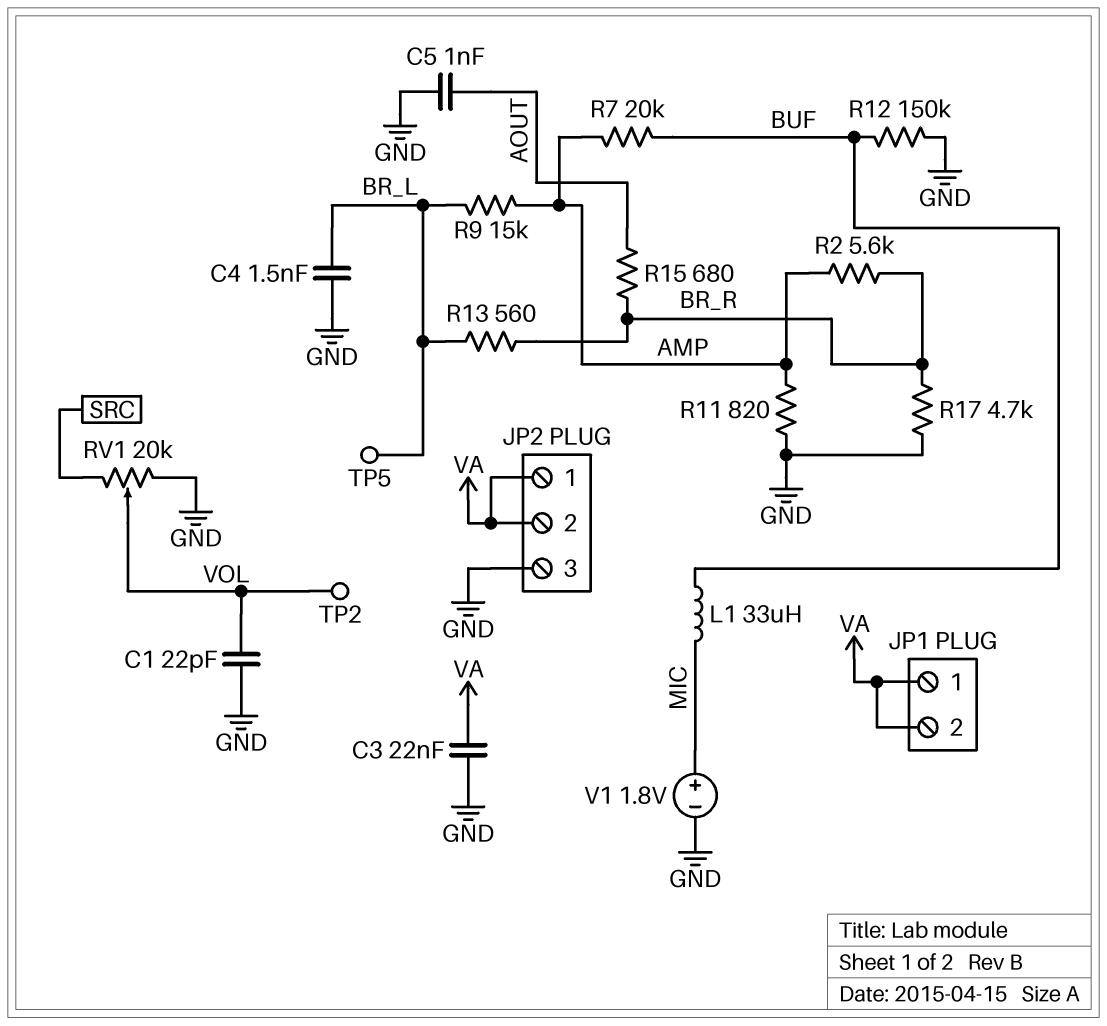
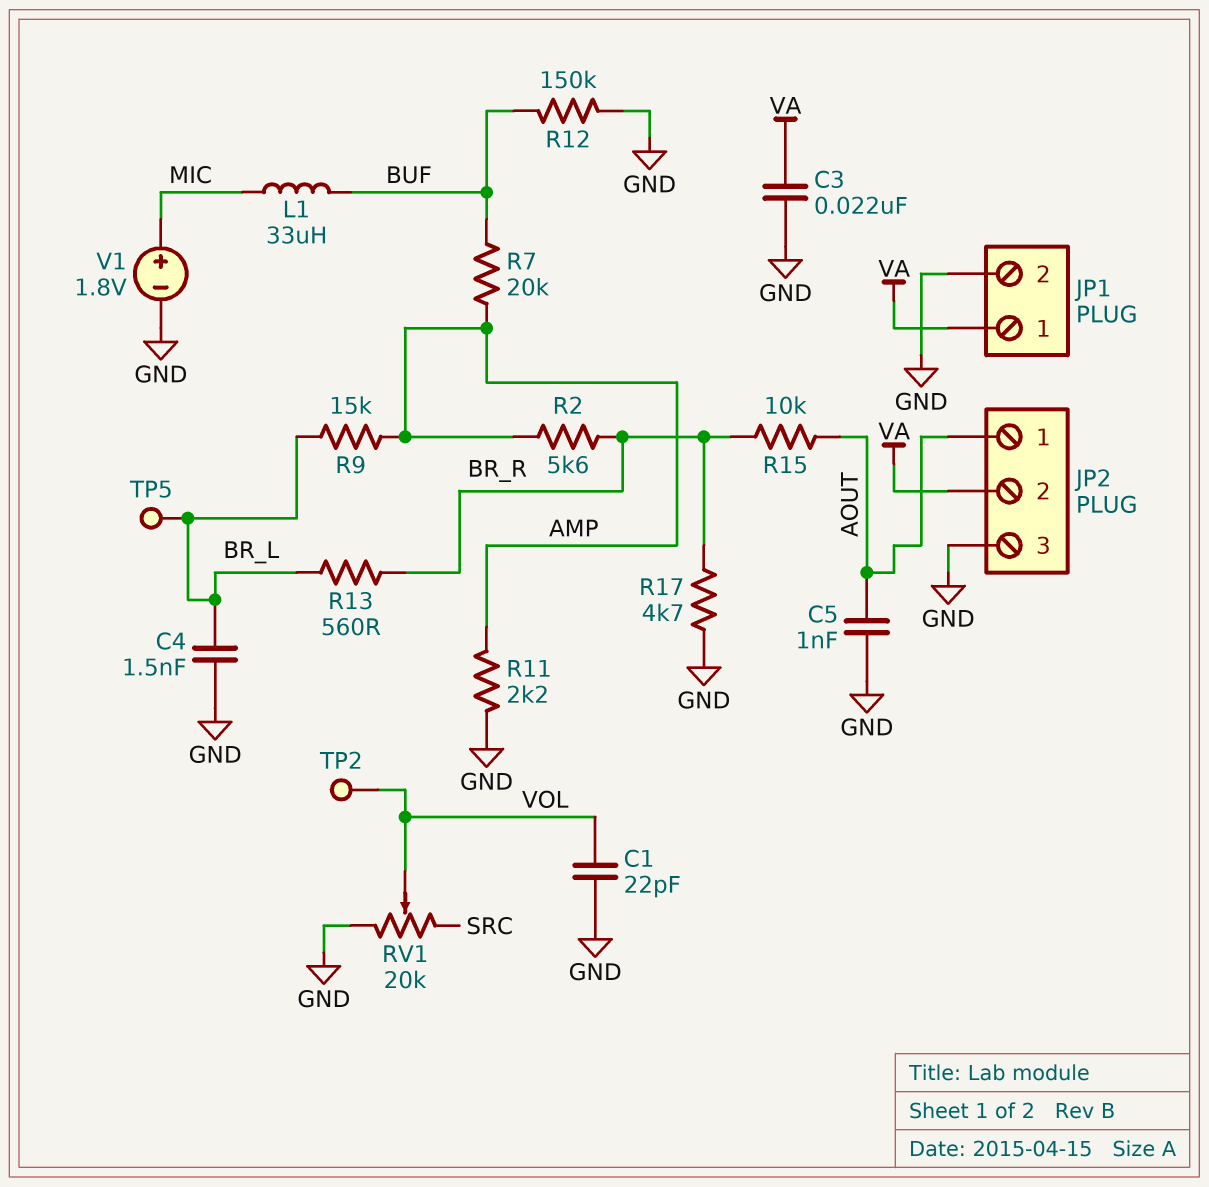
JP1 pin 2: VA -> GND
JP2 pin 1: VA -> AOUT
R11: 820 (AMP, GND) -> 2.2k (AMP, GND)
R15: 680 (AOUT, BR_R) -> 10k (AOUT, BR_R)

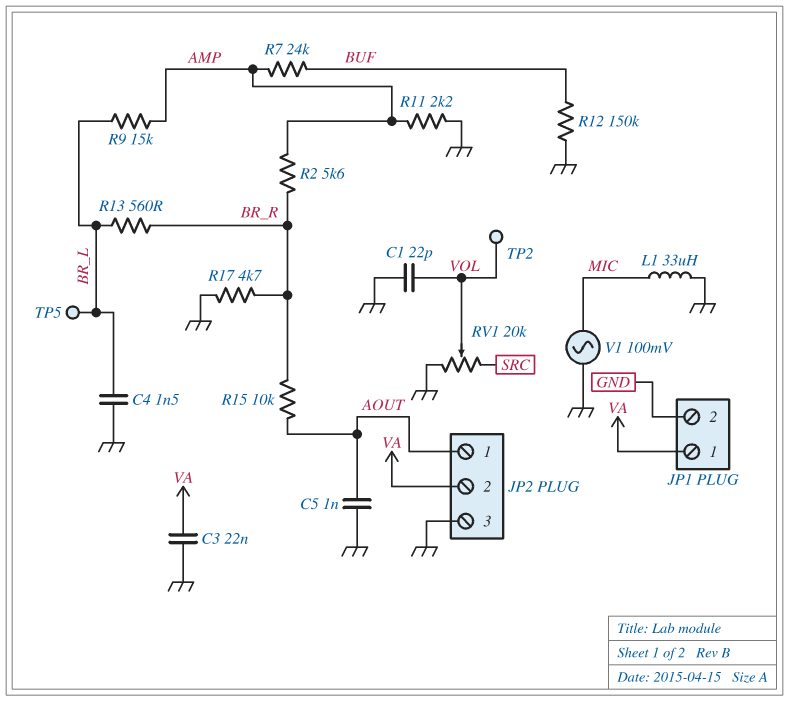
L1: 33uH (BUF, MIC) -> 33uH (GND, MIC)
R7: 20k (AMP, BUF) -> 24k (AMP, BUF)
V1: 1.8V (plus MIC, minus GND) -> AC 100mV (GND, MIC)

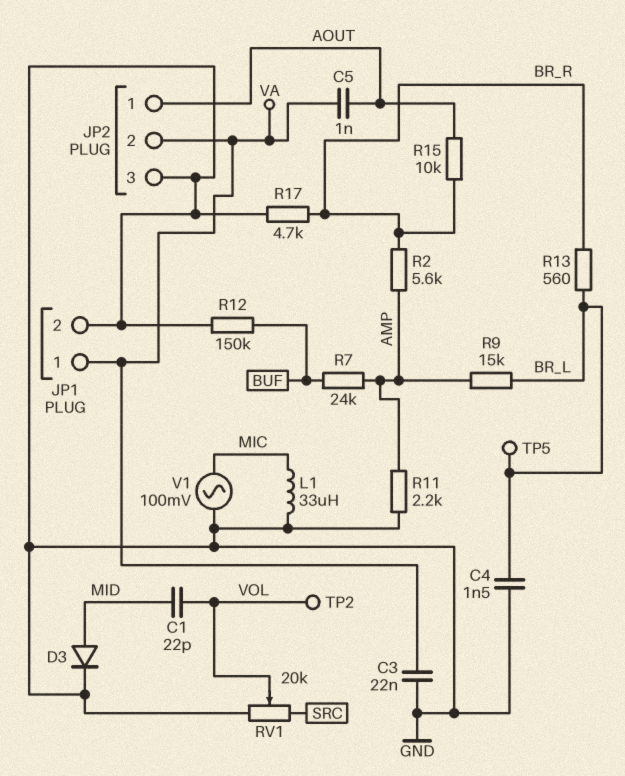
C1: 22pF (GND, VOL) -> 22pF (MID, VOL)
C5: 1nF (AOUT, GND) -> 1nF (AOUT, VA)
D3: none -> diode (A MID, K GND)

